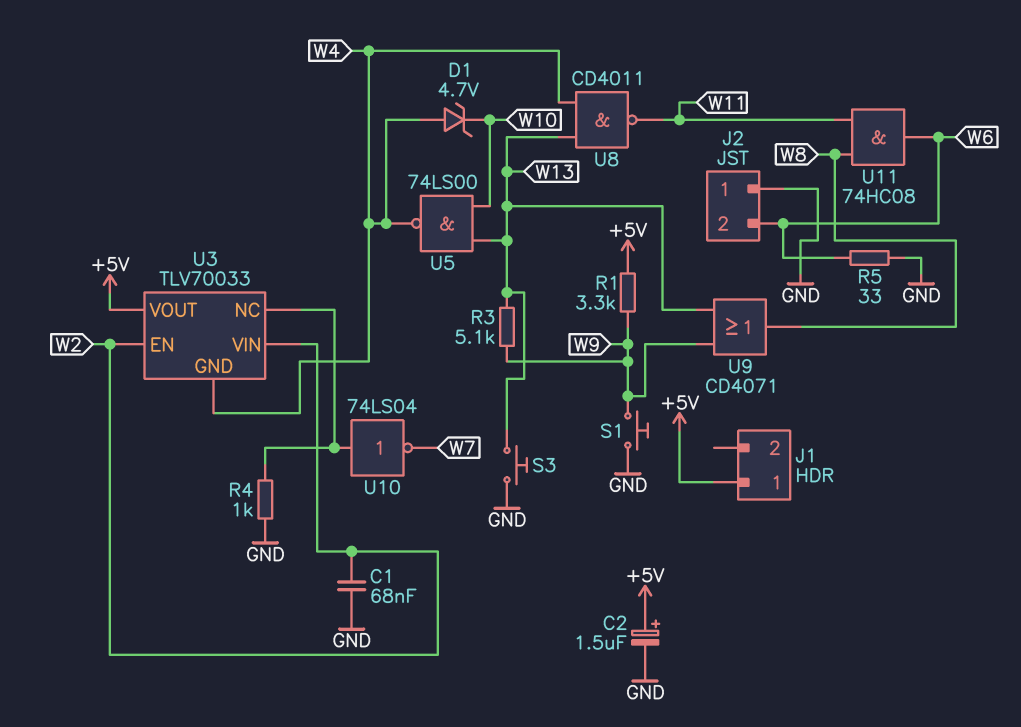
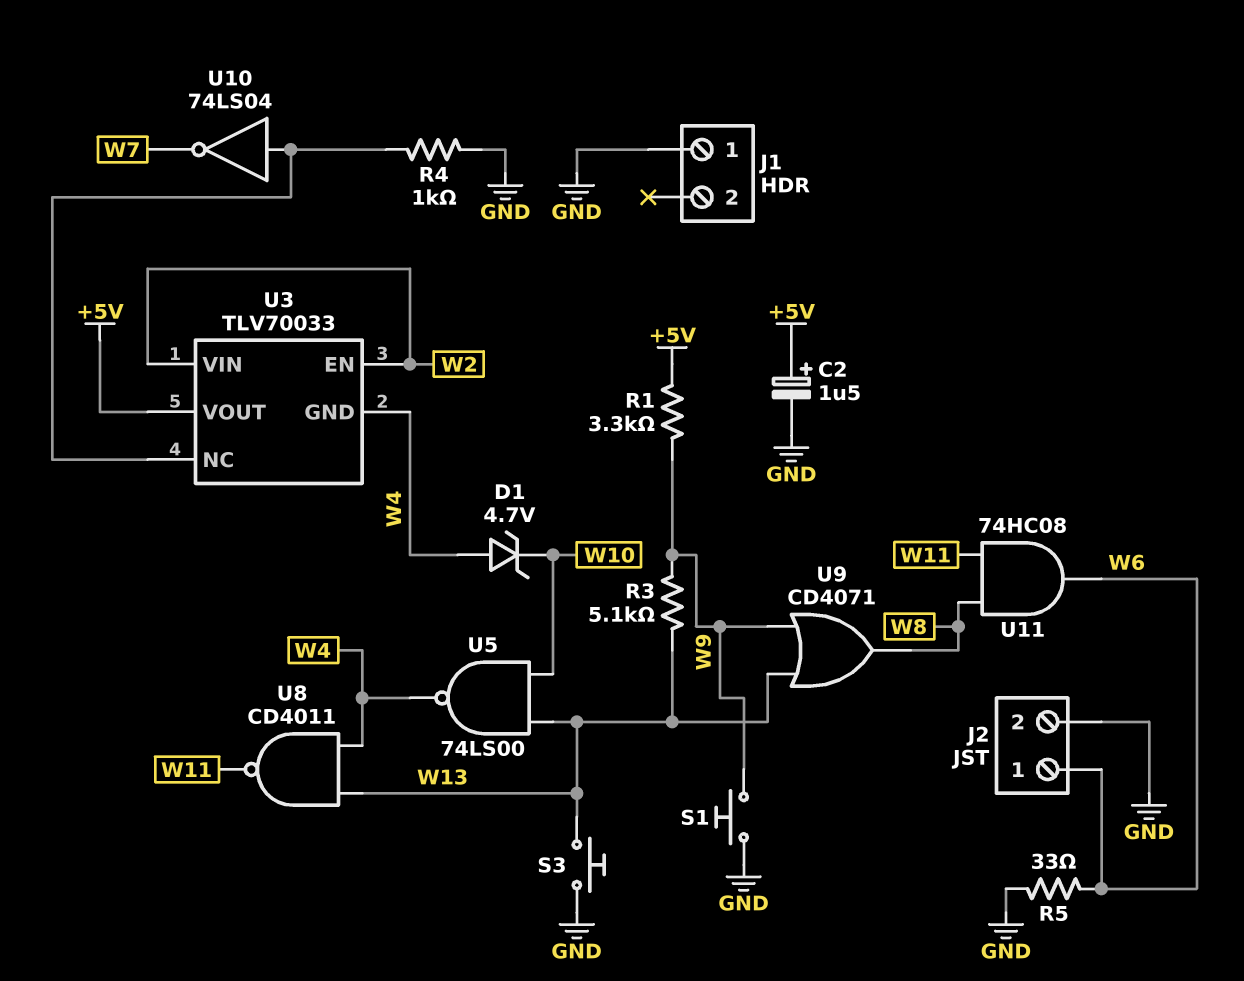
C1: 68nF (GND, W2) -> none
J1 pin 1: +5V -> GND
J2 pin 1: GND -> W6
J2 pin 2: W6 -> GND

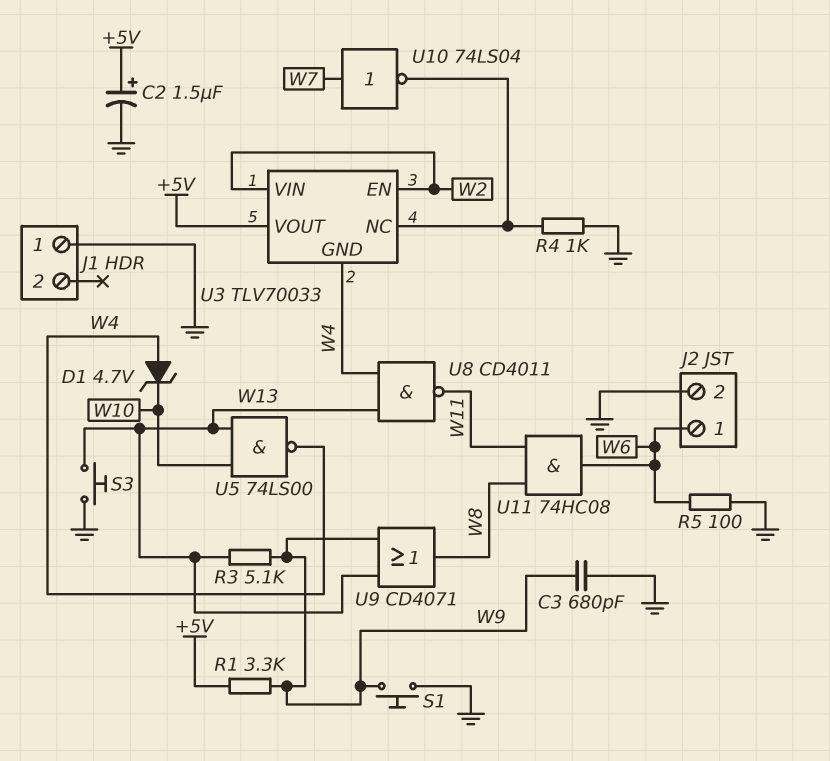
C3: none -> 680pF (GND, W9)
R5: 33 (GND, W6) -> 100 (GND, W6)
U10: NOT 74LS04 (in U3/NC, out W7) -> NOT 74LS04 (in W7, out U3/NC)

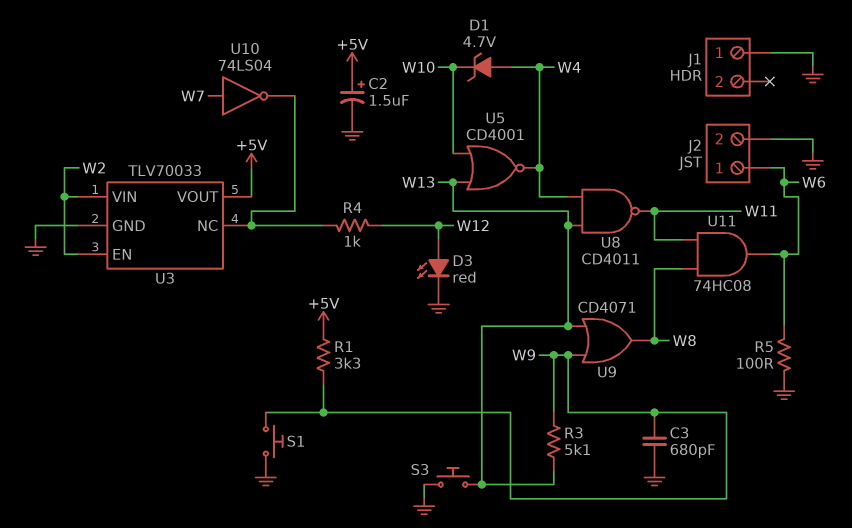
D3: none -> LED red (A W12, K GND)
R4: 1k (GND, U3/NC) -> 1k (U3/NC, W12)
U3 pin GND: W4 -> GND
U5: NAND 74LS00 (in W10, in W13, out W4) -> NOR CD4001 (in W10, in W13, out W4)

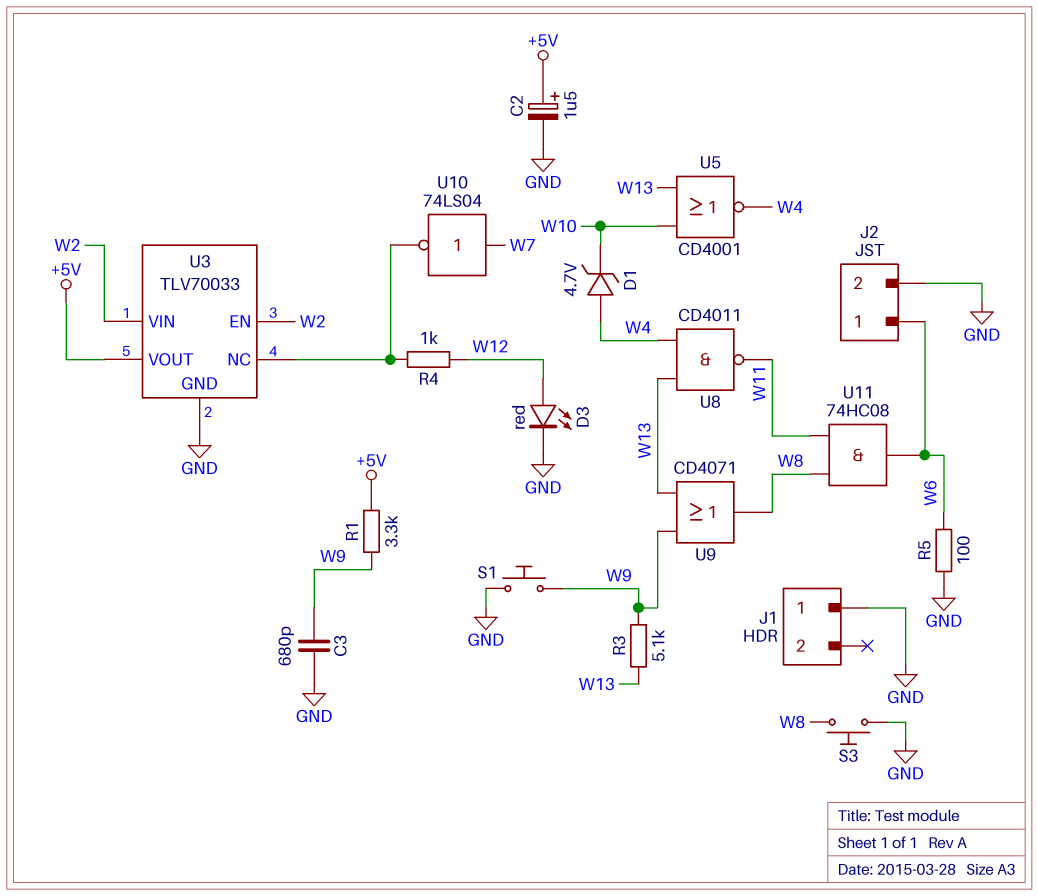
S3: button (GND, W13) -> button (GND, W8)

